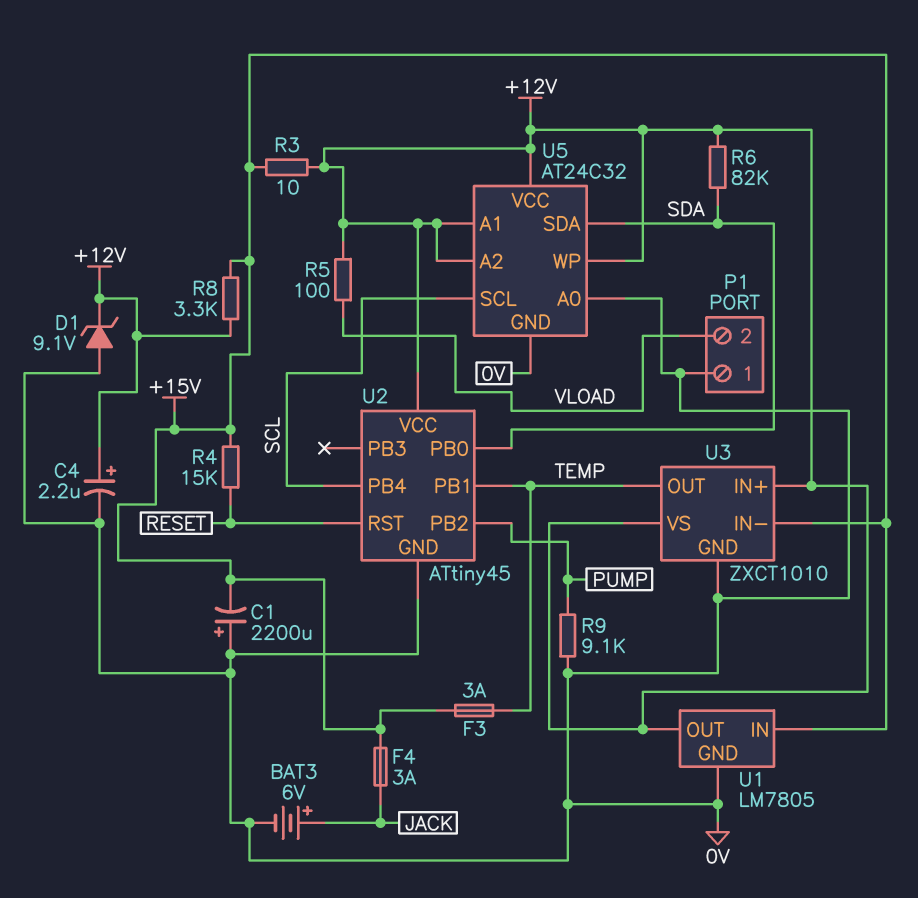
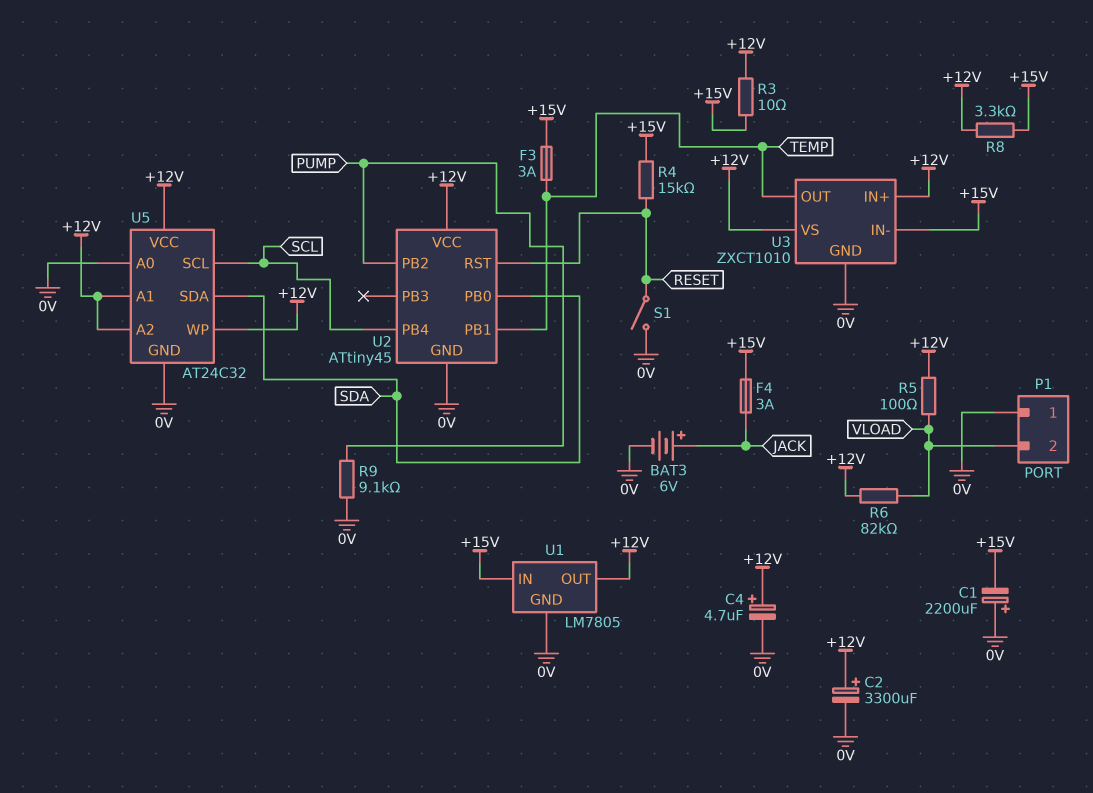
C2: none -> 3300uF (plus +12V, minus 0V)
C4: 2.2uF (plus +12V, minus 0V) -> 4.7uF (plus +12V, minus 0V)
D1: zener 9.1V (A 0V, K +12V) -> none
R6: 82k (+12V, SDA) -> 82k (+12V, VLOAD)
S1: none -> switch (0V, RESET)

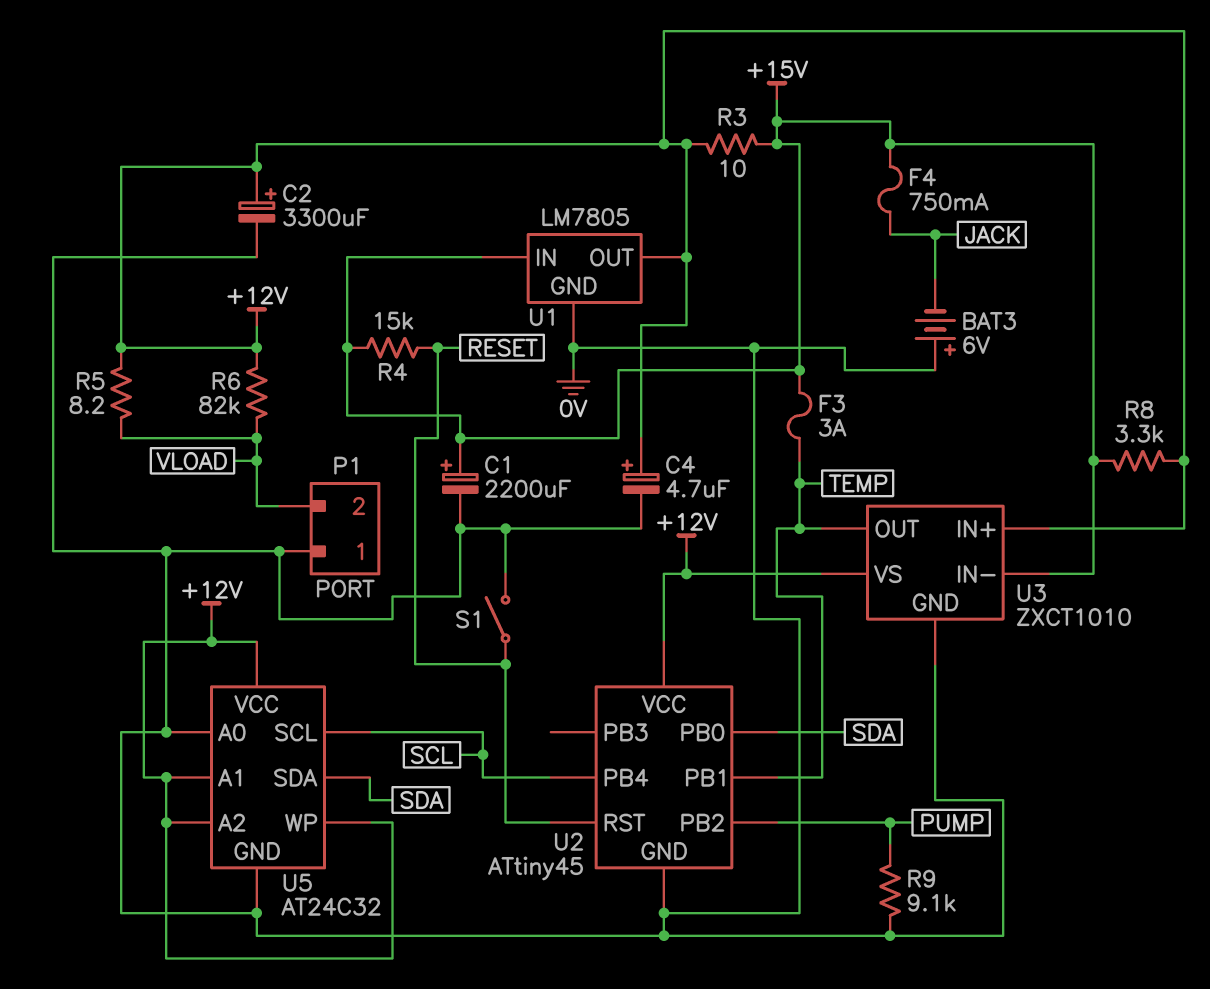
BAT3: 6V (plus JACK, minus 0V) -> 6V (plus 0V, minus JACK)
C1: 2200uF (plus 0V, minus +15V) -> 2200uF (plus +15V, minus 0V)
F4: 3A (+15V, JACK) -> 750mA (+15V, JACK)
R5: 100 (+12V, VLOAD) -> 8.2 (+12V, VLOAD)

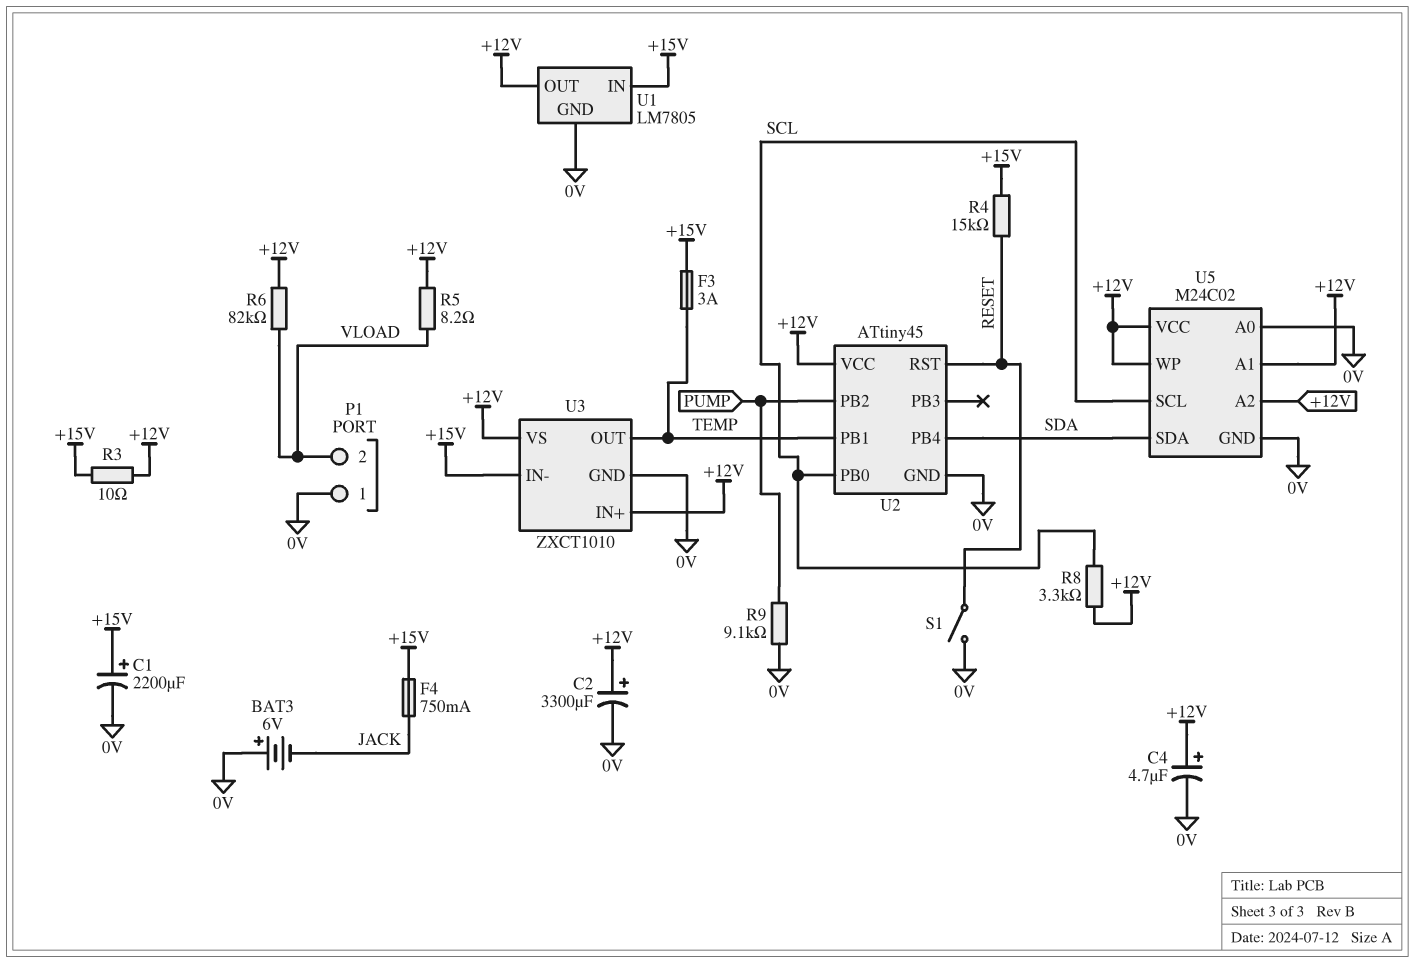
R8: 3.3k (+12V, +15V) -> 3.3k (+12V, SCL)
U2 pin PB0: SDA -> SCL
U2 pin PB4: SCL -> SDA
U5: AT24C32 -> M24C02

